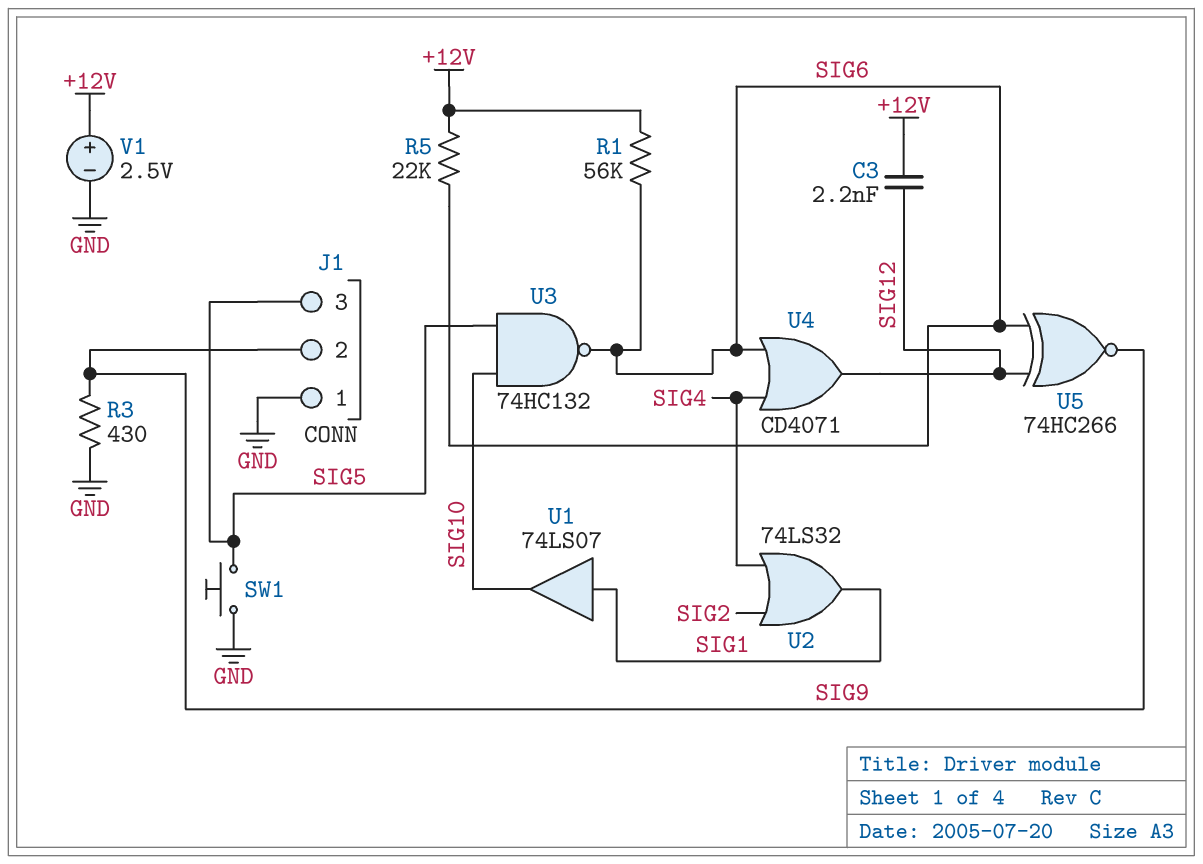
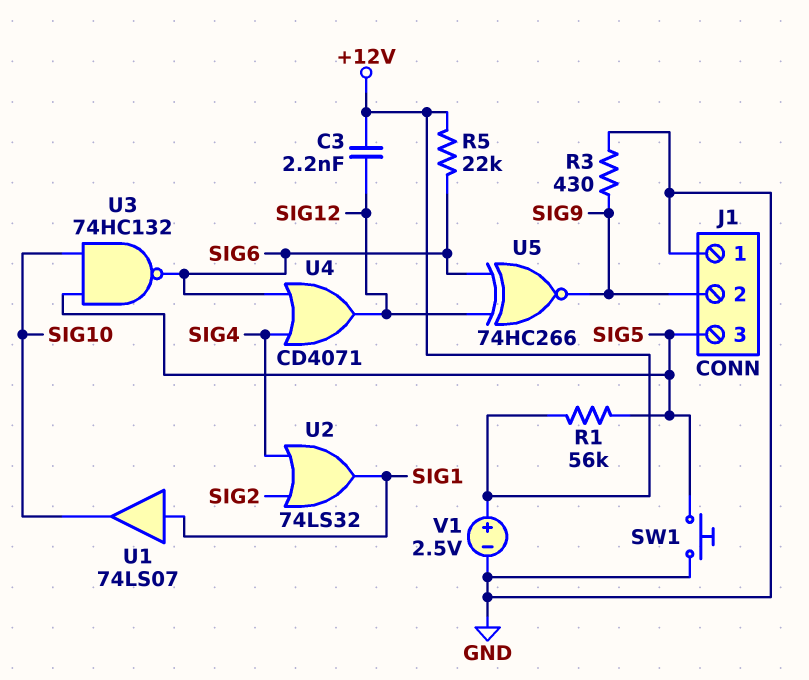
R1: 56k (+12V, SIG6) -> 56k (+12V, SIG5)

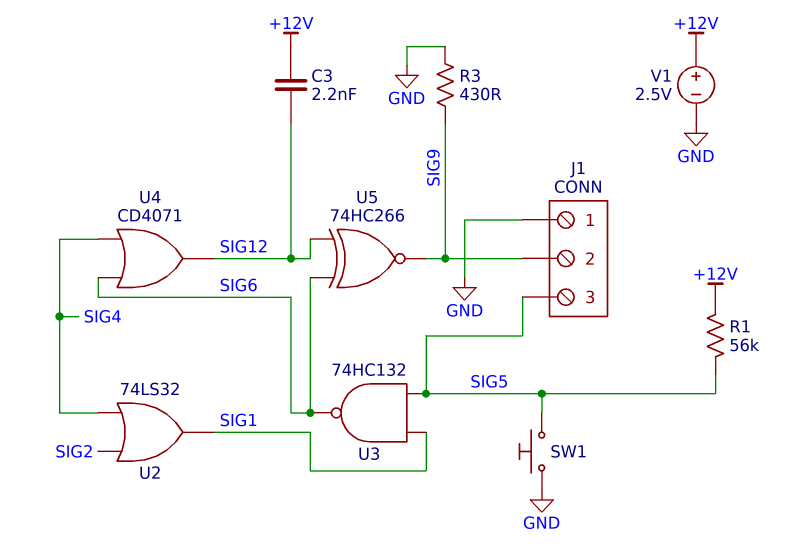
R5: 22k (+12V, SIG6) -> none
U1: buffer 74LS07 (in SIG1, out SIG10) -> none
U3: NAND 74HC132 (in SIG5, in SIG10, out SIG6) -> NAND 74HC132 (in SIG1, in SIG5, out SIG6)

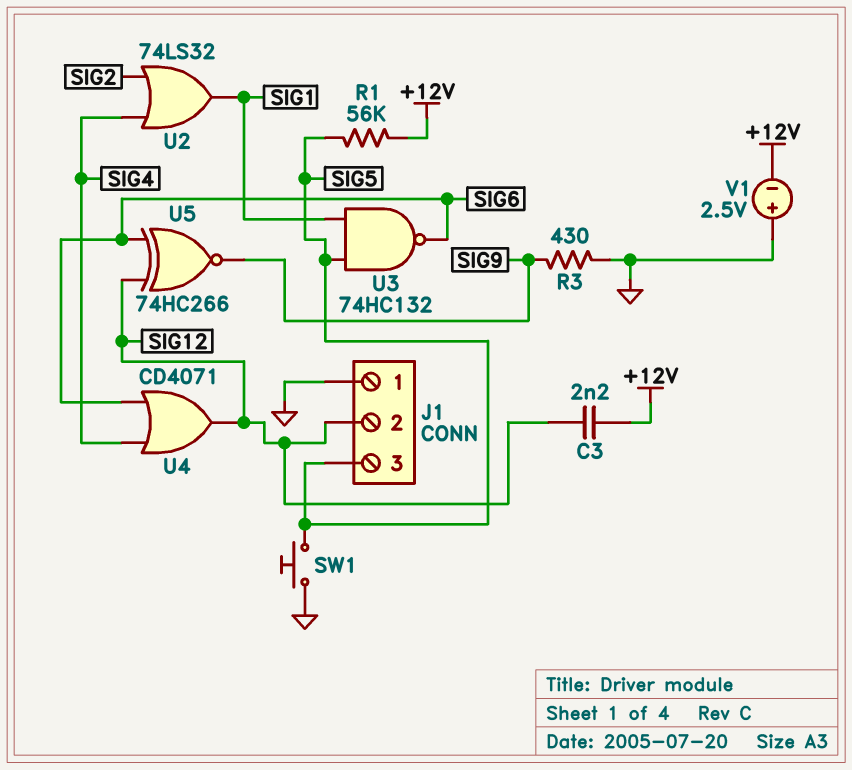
J1 pin 2: SIG9 -> SIG12
V1: 2.5V (plus +12V, minus GND) -> 2.5V (plus GND, minus +12V)

